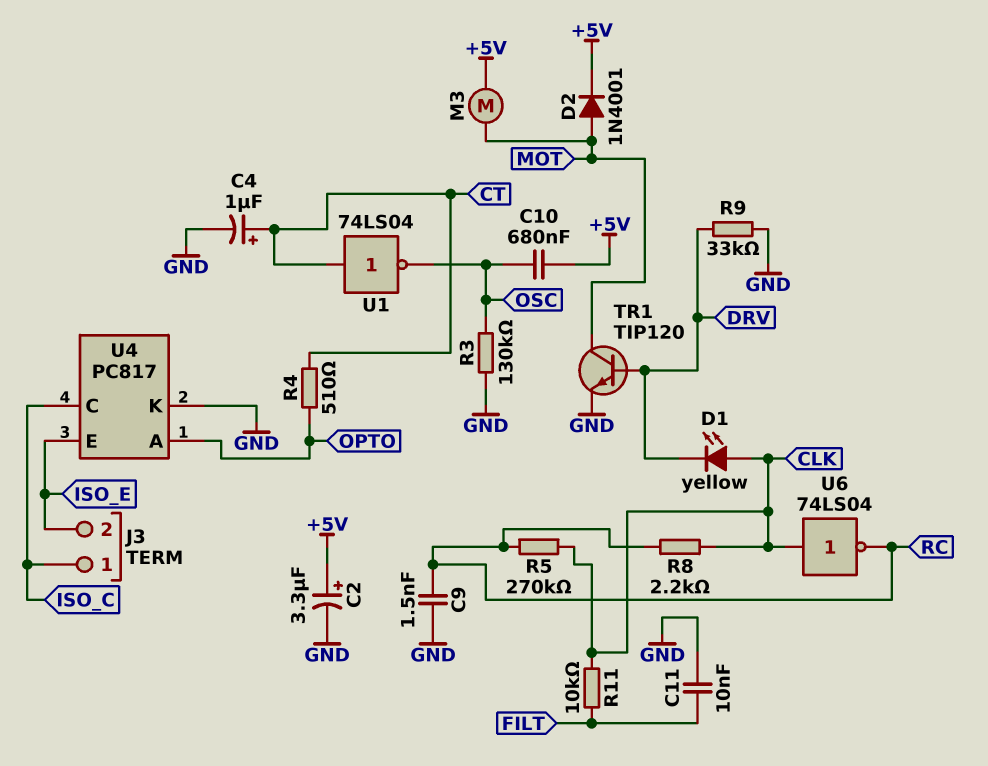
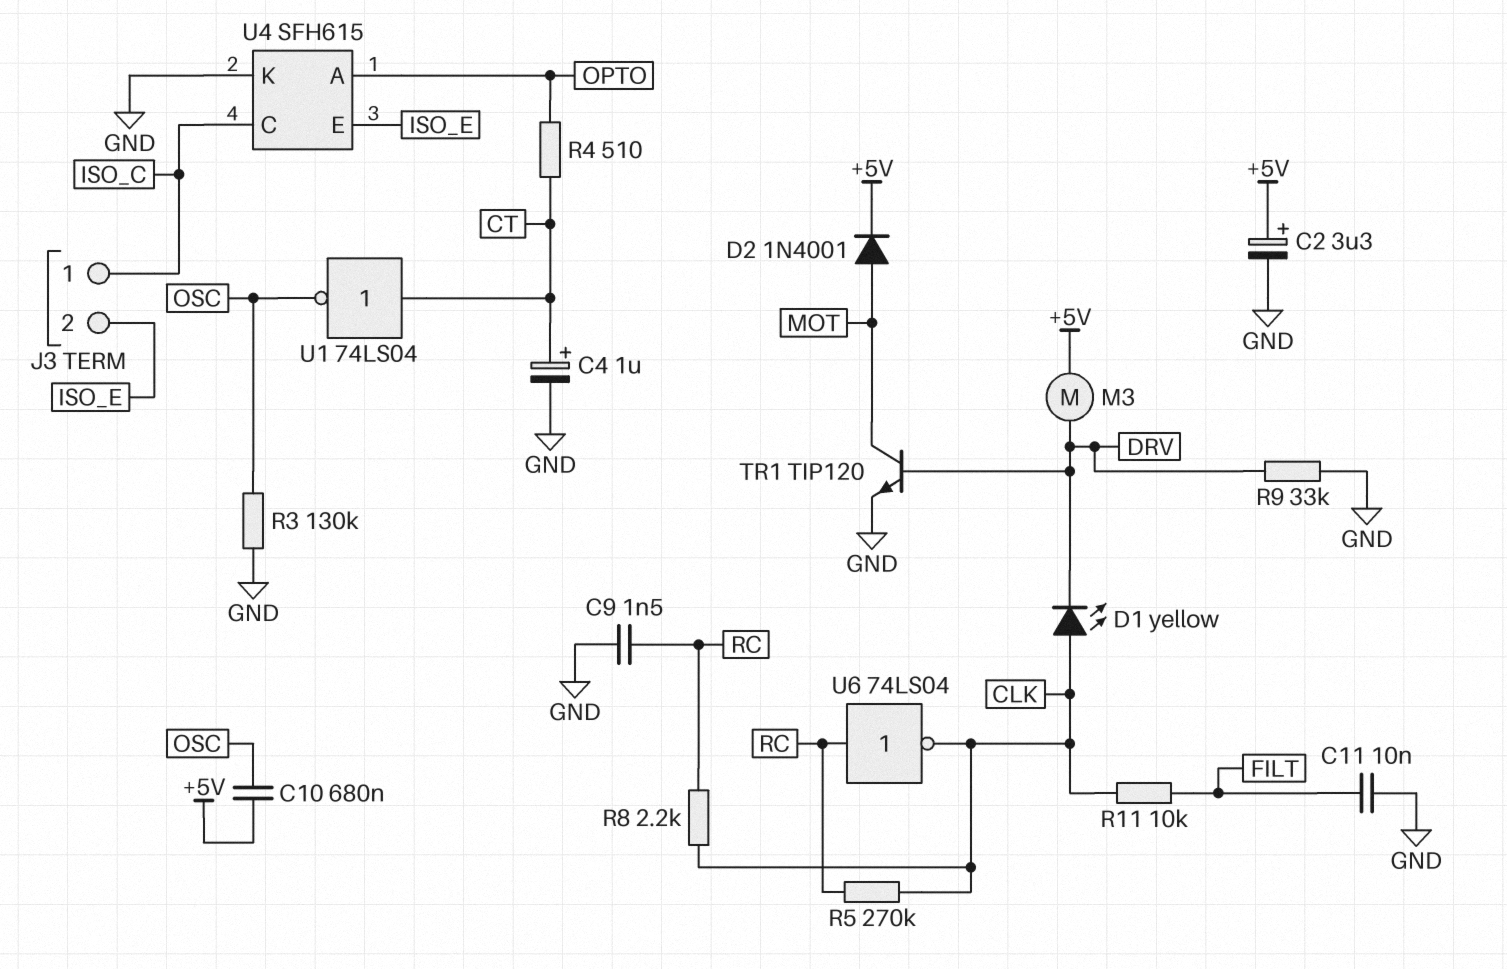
M3: motor (+5V, MOT) -> motor (+5V, DRV)
U4: PC817 -> SFH615
U6: NOT 74LS04 (in CLK, out RC) -> NOT 74LS04 (in RC, out CLK)

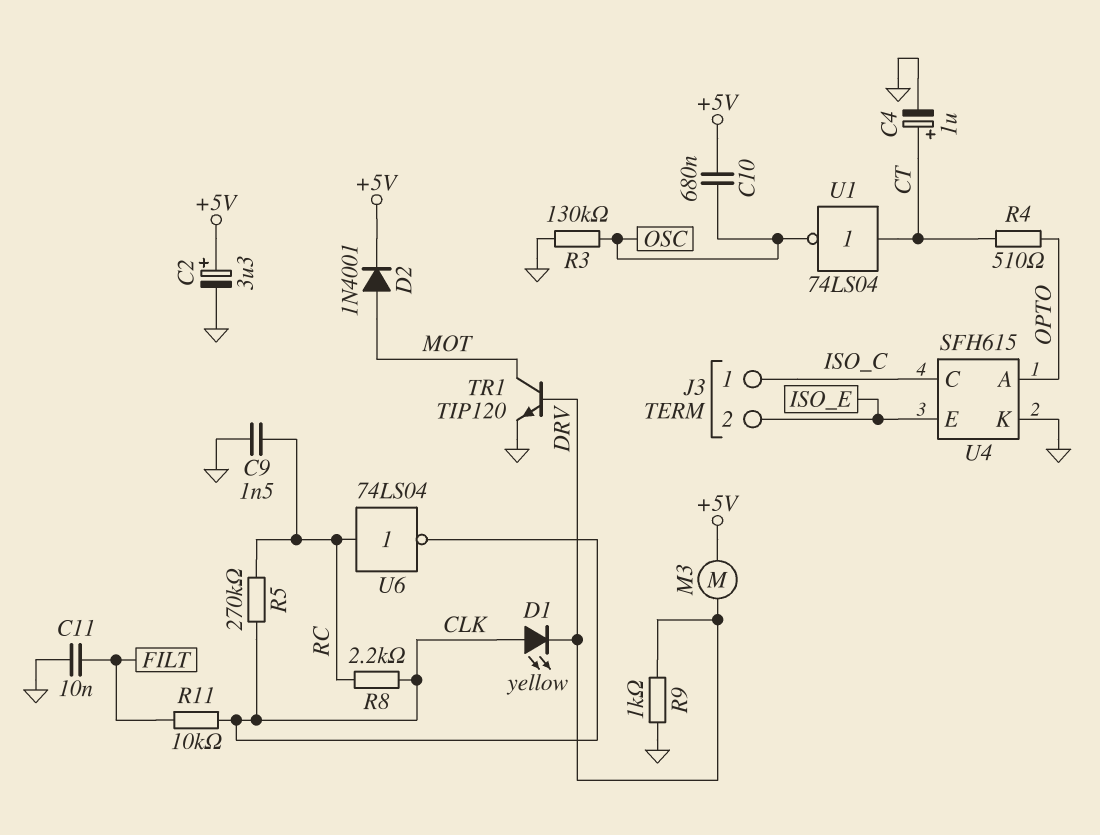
R9: 33k (DRV, GND) -> 1k (DRV, GND)

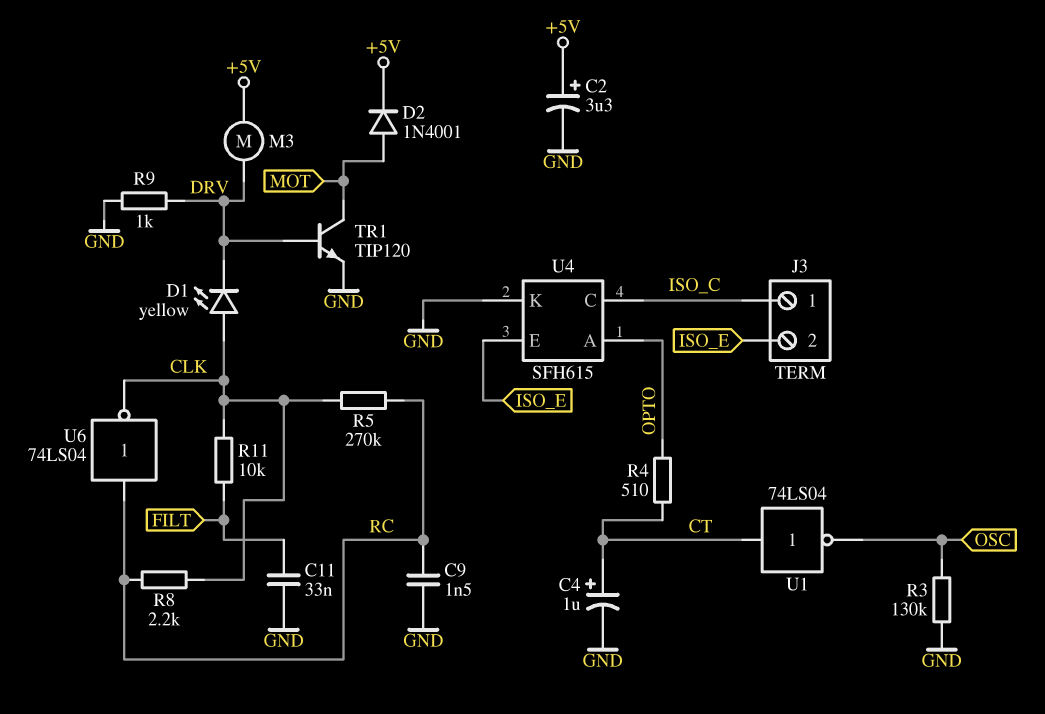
C10: 680nF (+5V, OSC) -> none
C11: 10nF (FILT, GND) -> 33nF (FILT, GND)

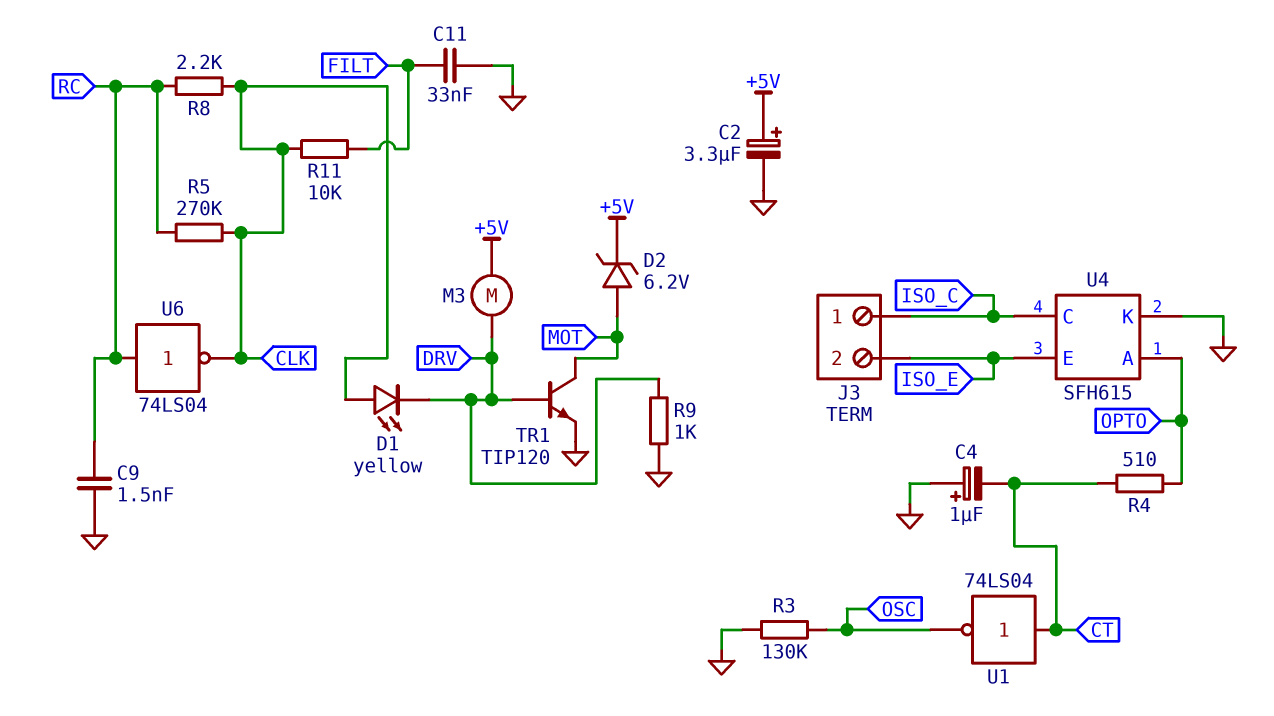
C4: 1uF (plus CT, minus GND) -> 1uF (plus GND, minus CT)
D2: diode 1N4001 (A MOT, K +5V) -> zener 6.2V (A MOT, K +5V)

